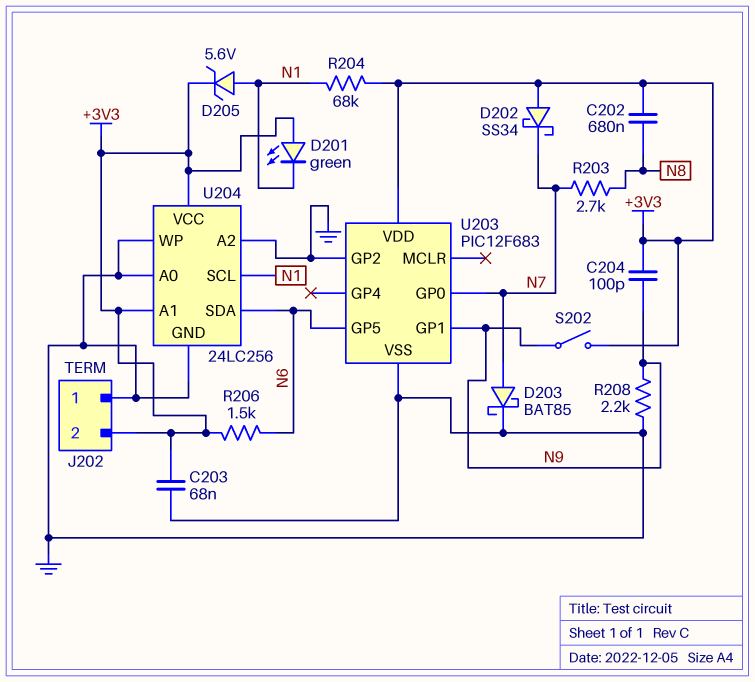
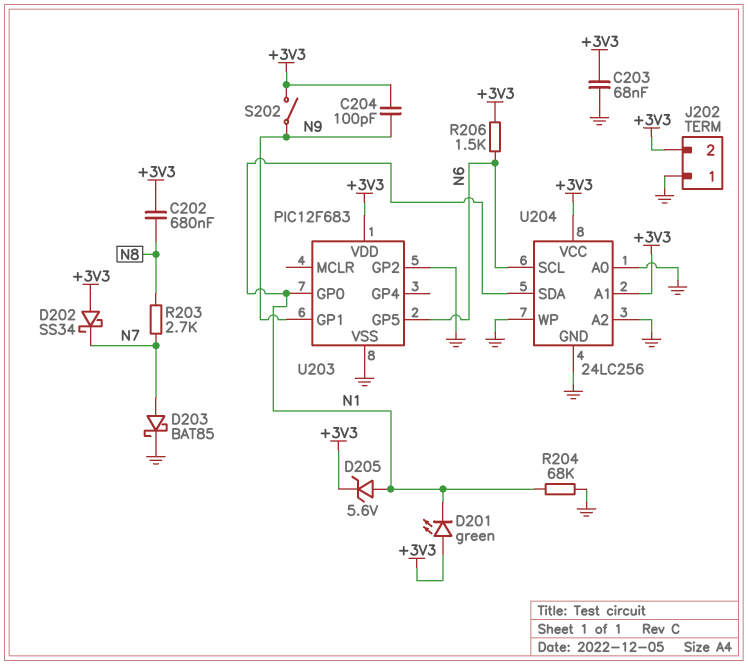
R204: 68k (+3V3, N1) -> 68k (GND, N1)
R208: 2.2k (GND, N9) -> none
U203 pin GP0: N7 -> N1
U204 pin SCL: N1 -> N6
U204 pin SDA: N6 -> N1

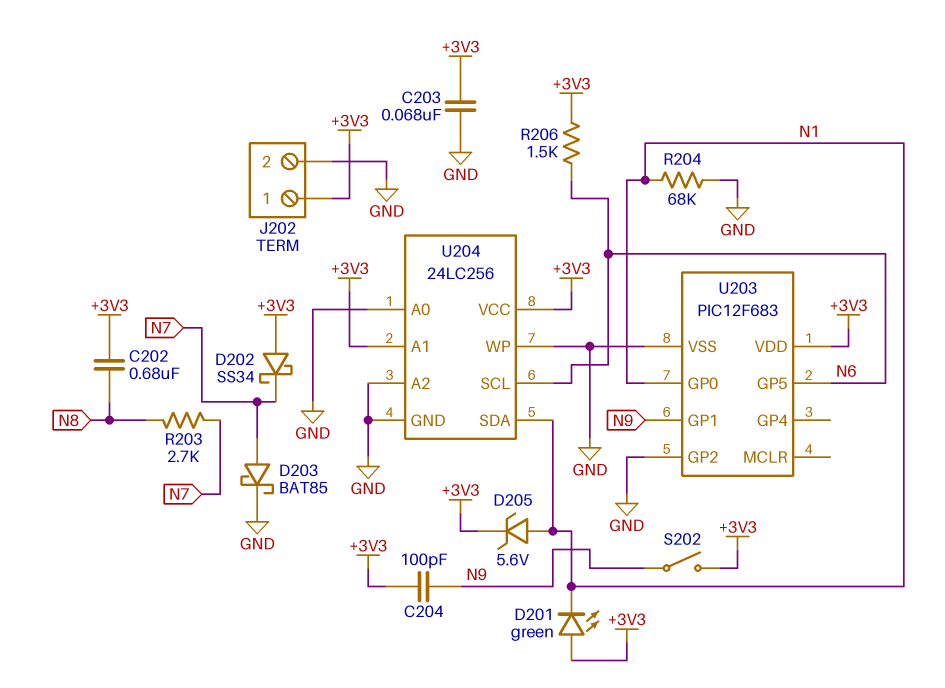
J202 pin 1: GND -> +3V3
J202 pin 2: +3V3 -> GND

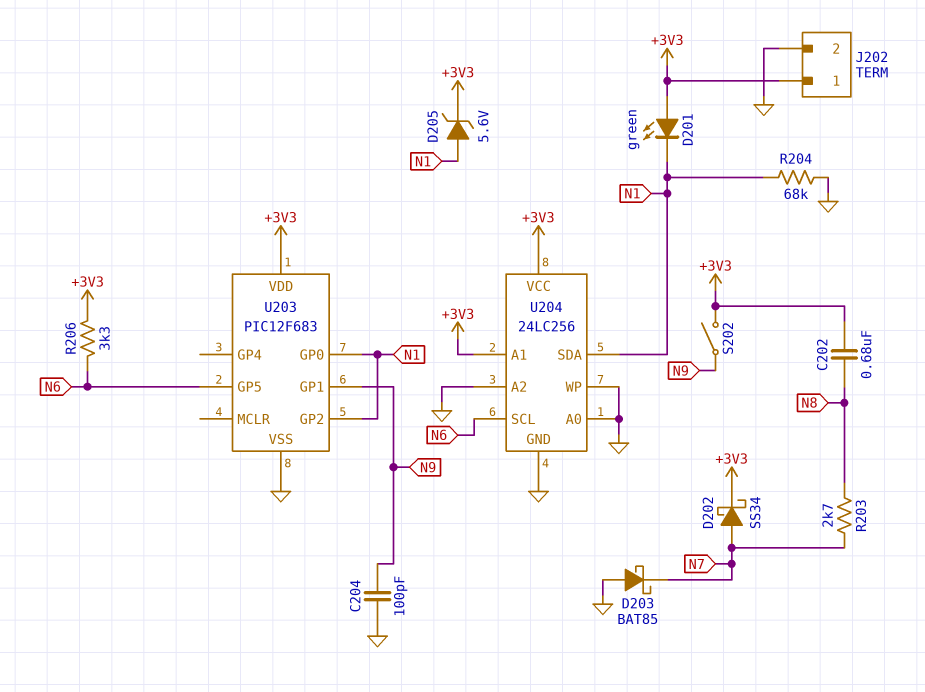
C203: 68nF (+3V3, GND) -> none
C204: 100pF (+3V3, N9) -> 100pF (GND, N9)
D202: schottky SS34 (A +3V3, K N7) -> schottky SS34 (A N7, K +3V3)
D203: schottky BAT85 (A N7, K GND) -> schottky BAT85 (A GND, K N7)
R206: 1.5k (+3V3, N6) -> 3.3k (+3V3, N6)
U203 pin GP2: GND -> N1

